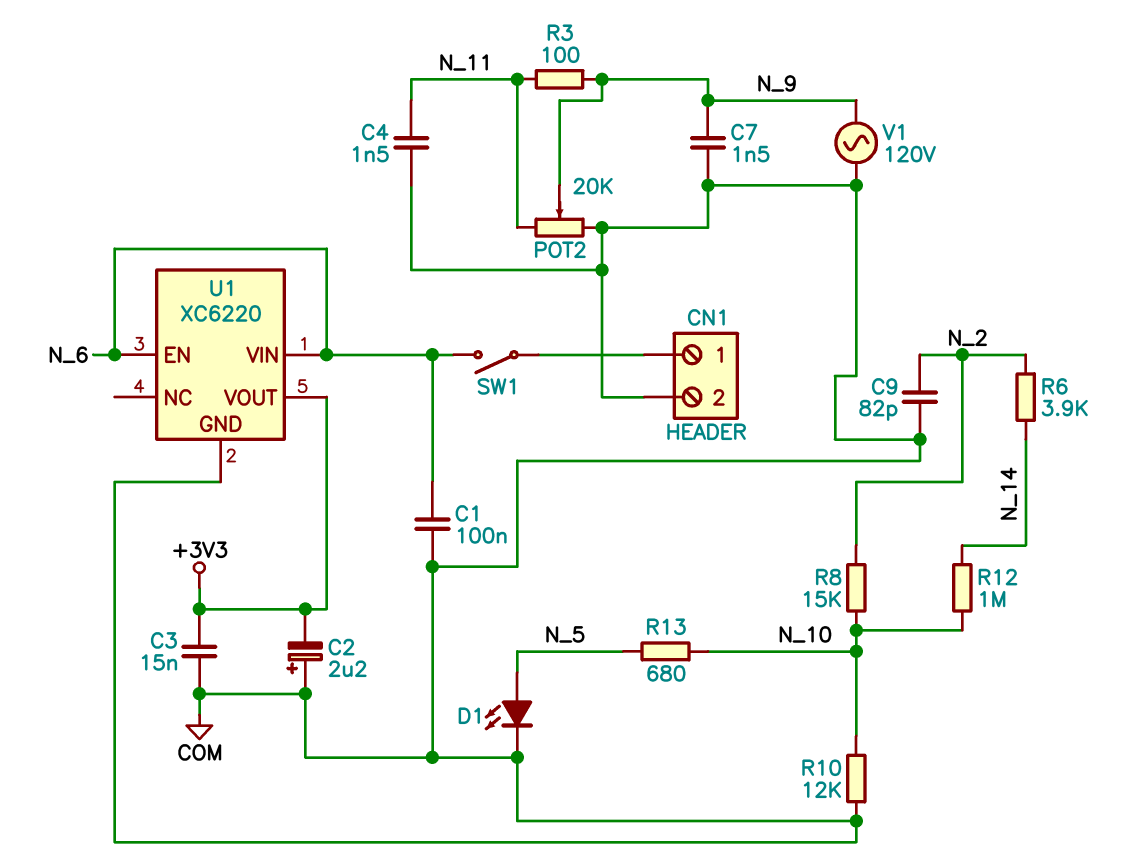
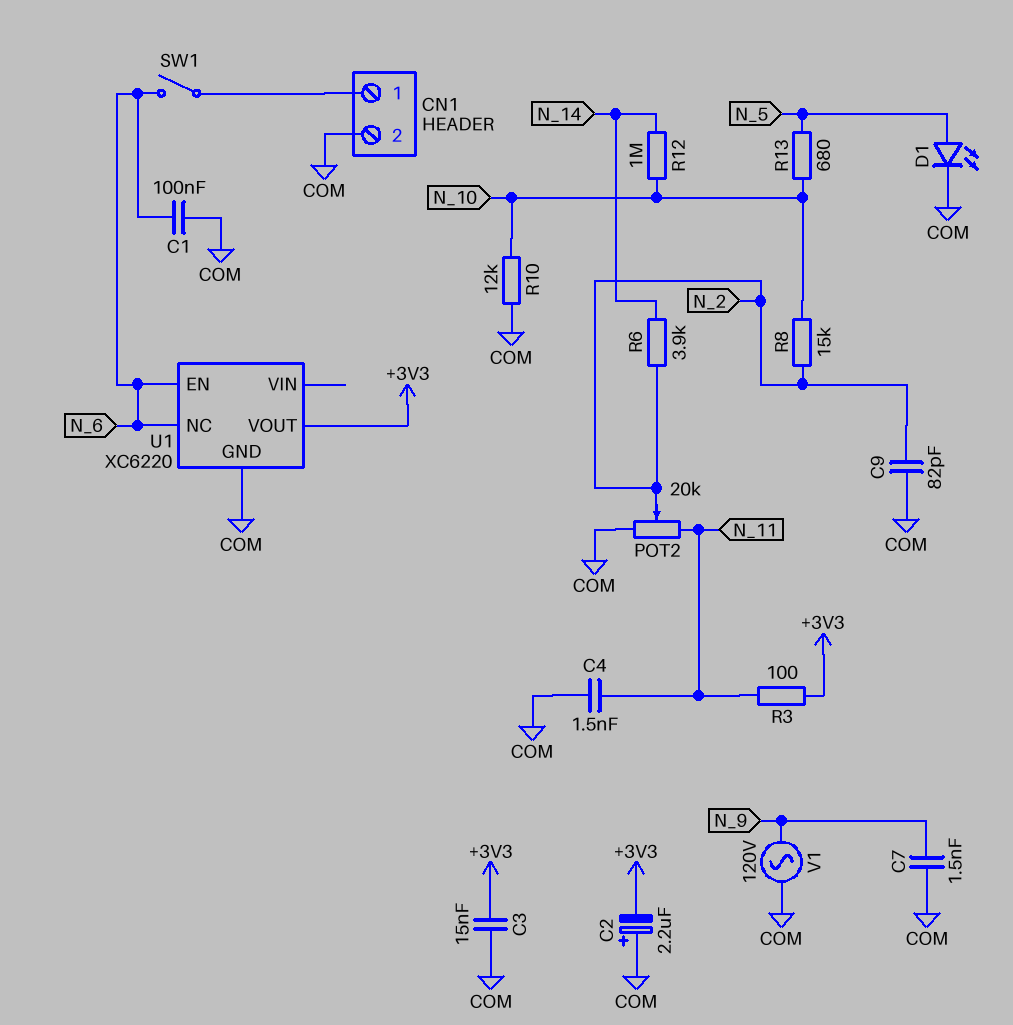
POT2: 20k (COM, N_11, wiper N_9) -> 20k (COM, N_11, wiper N_2)
R3: 100 (N_9, N_11) -> 100 (+3V3, N_11)
U1 pin NC: none -> N_6
U1 pin VIN: N_6 -> none

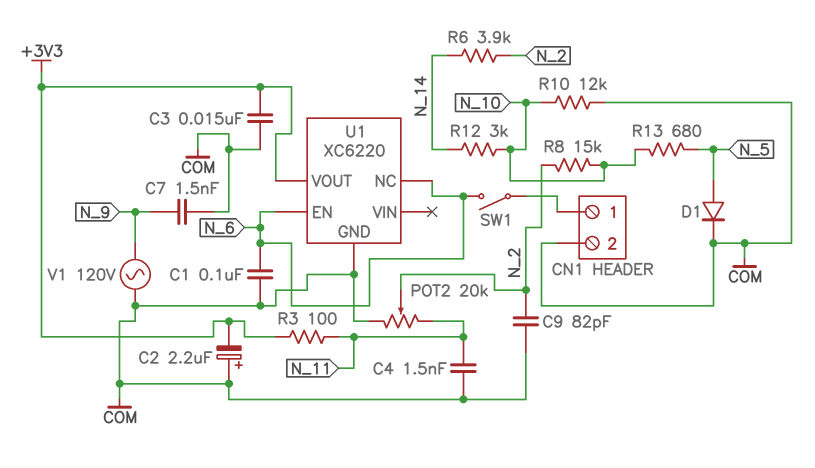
D1: LED (A N_5, K COM) -> diode (A N_5, K COM)
R12: 1M (N_10, N_14) -> 3k (N_10, N_14)

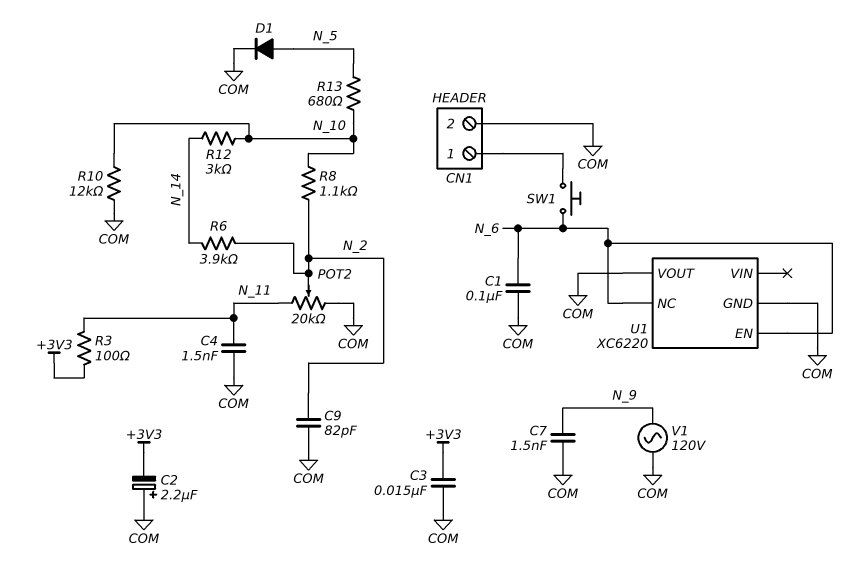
R8: 15k (N_2, N_10) -> 1.1k (N_2, N_10)
SW1: switch (CN1/1, N_6) -> button (CN1/1, N_6)
U1 pin VOUT: +3V3 -> COM

